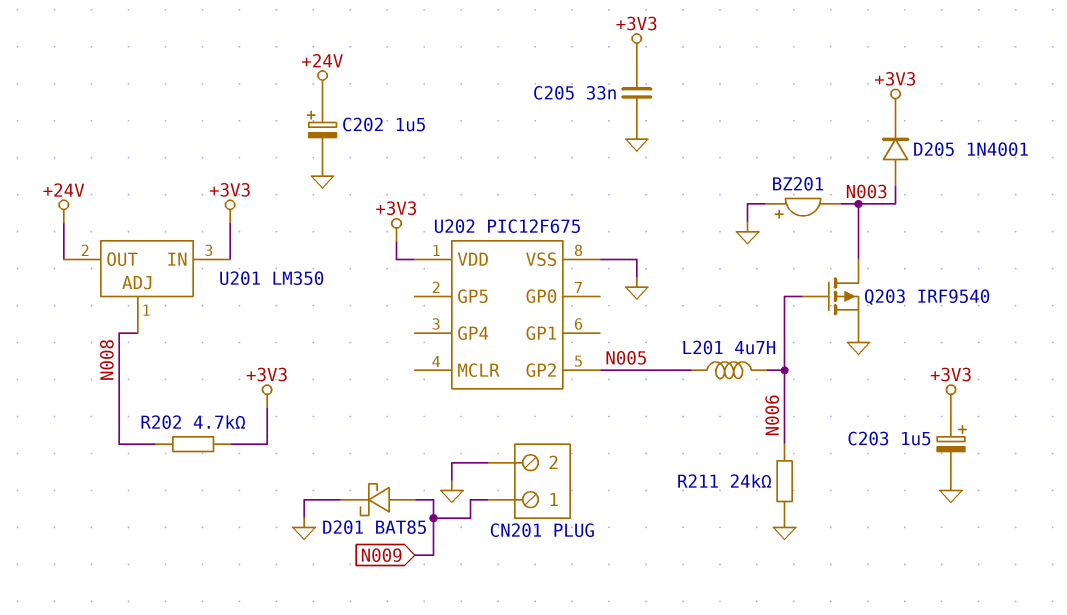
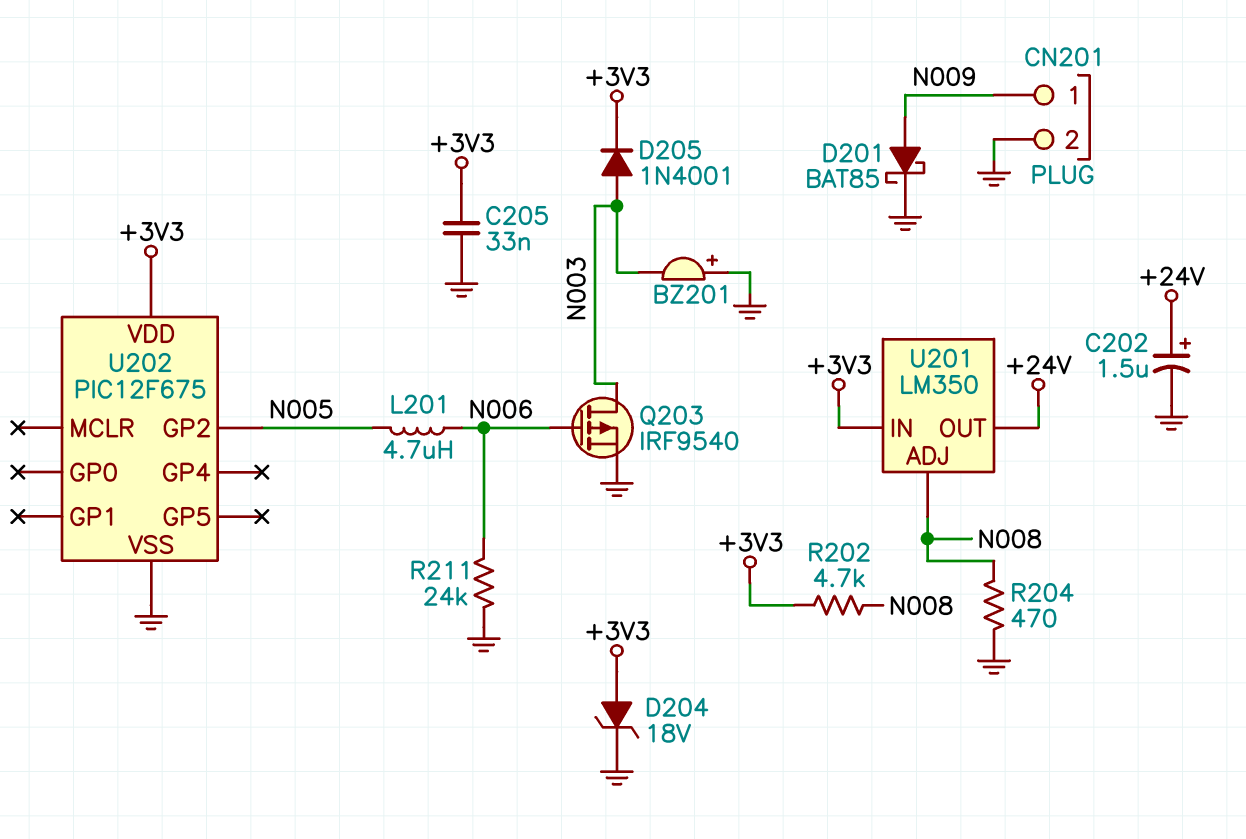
C203: 1.5uF (plus +3V3, minus GND) -> none
D204: none -> zener 18V (A +3V3, K GND)
R204: none -> 470 (GND, N008)

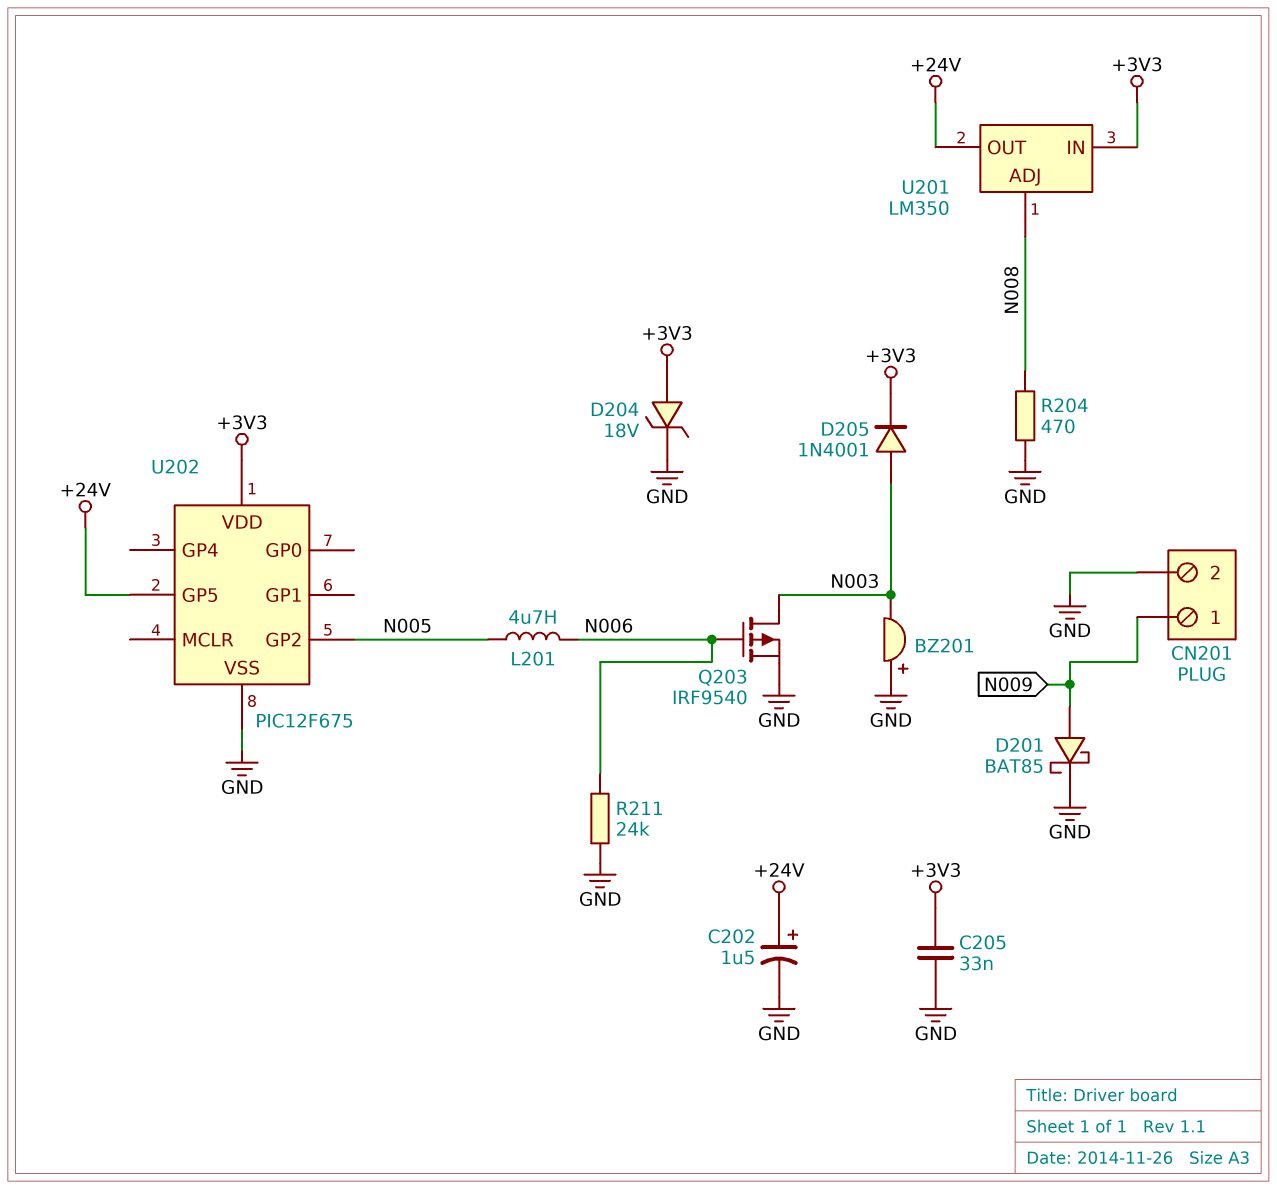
R202: 4.7k (+3V3, N008) -> none
U202 pin GP5: none -> +24V

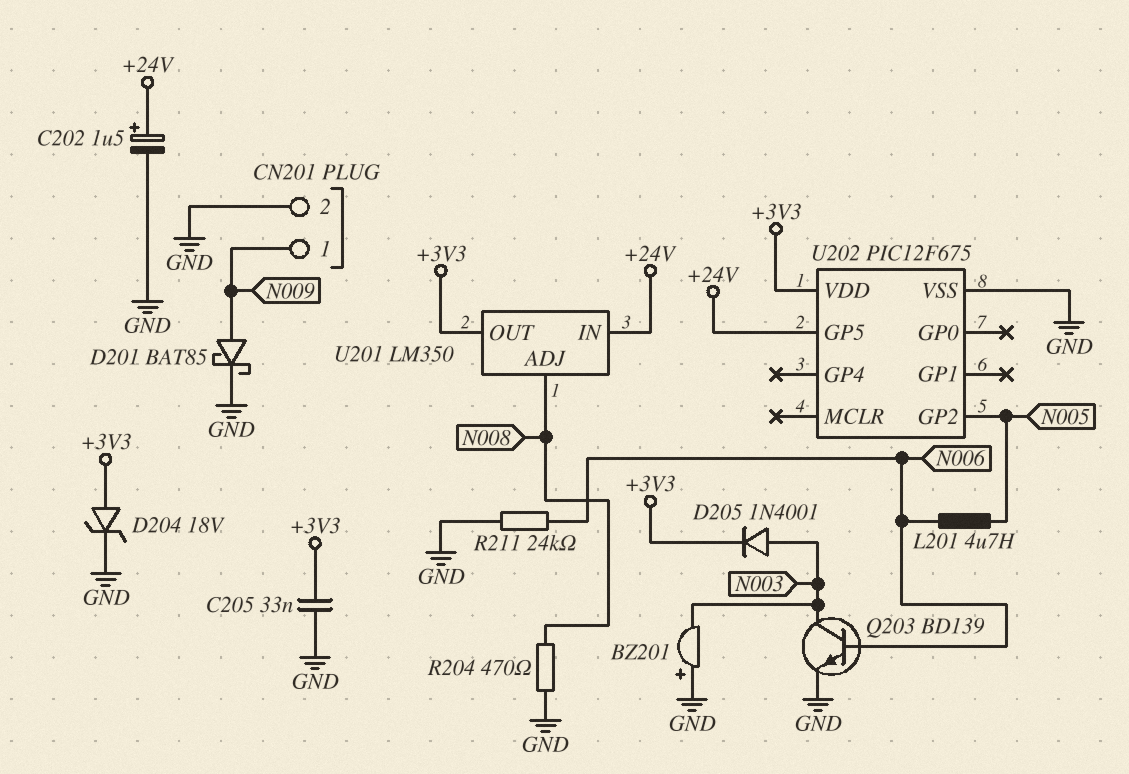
Q203: PMOS IRF9540 (G N006, D N003, S GND) -> NPN BD139 (B N006, C N003, E GND)
U201 pin IN: +3V3 -> +24V
U201 pin OUT: +24V -> +3V3

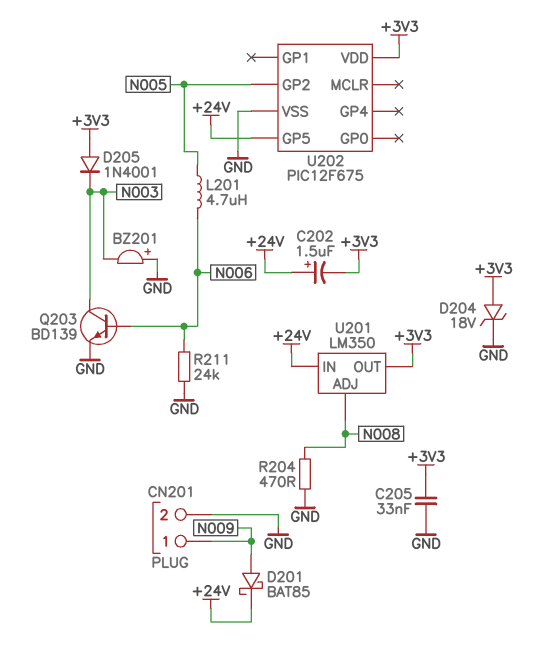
C202: 1.5uF (plus +24V, minus GND) -> 1.5uF (plus +24V, minus +3V3)
D201: schottky BAT85 (A N009, K GND) -> schottky BAT85 (A N009, K +24V)
D205: diode 1N4001 (A N003, K +3V3) -> diode 1N4001 (A +3V3, K N003)

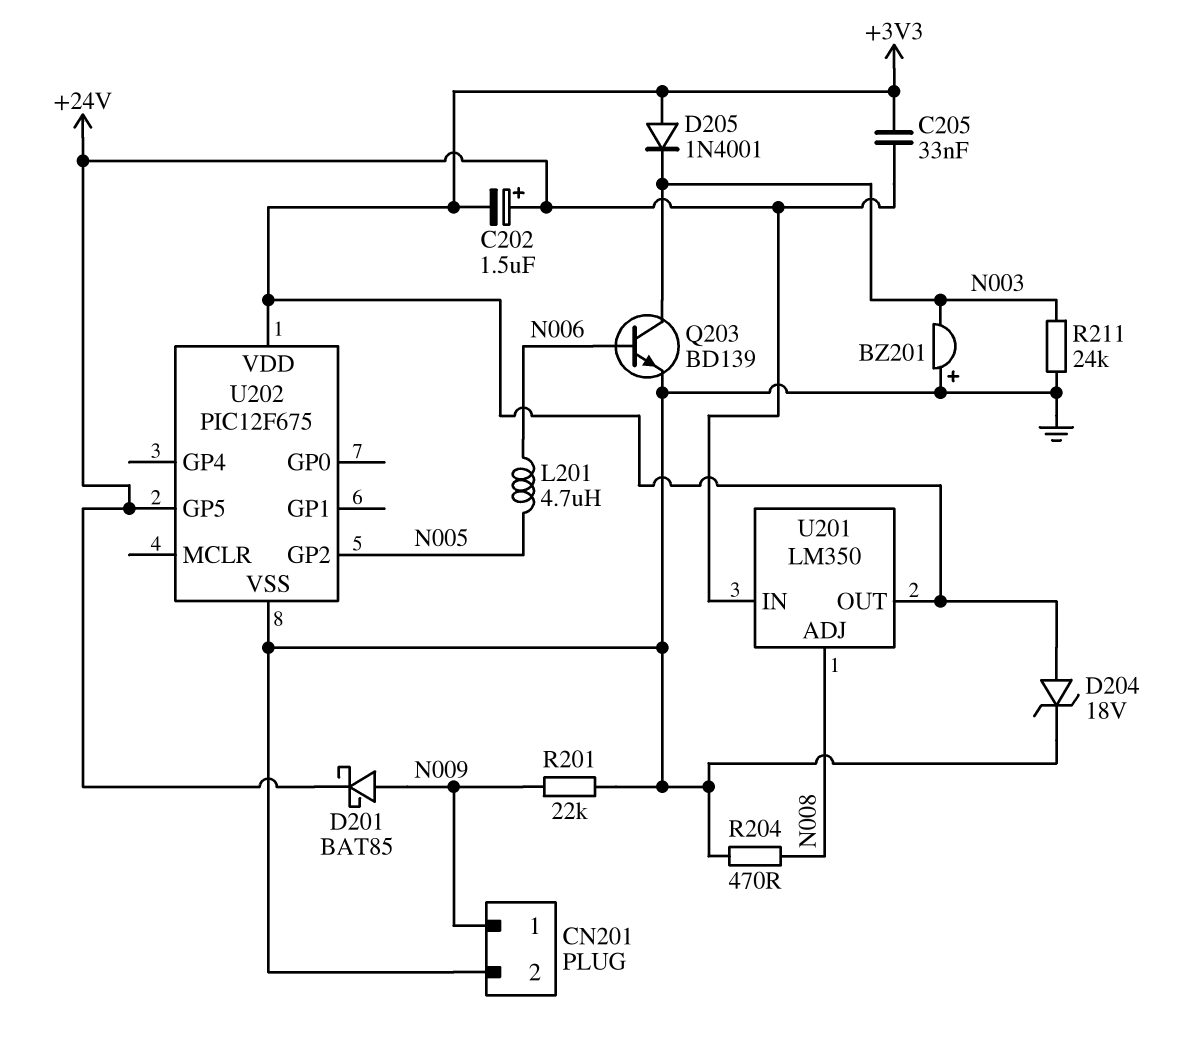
C205: 33nF (+3V3, GND) -> 33nF (+3V3, +24V)
R201: none -> 22k (GND, N009)
R211: 24k (GND, N006) -> 24k (GND, N003)

